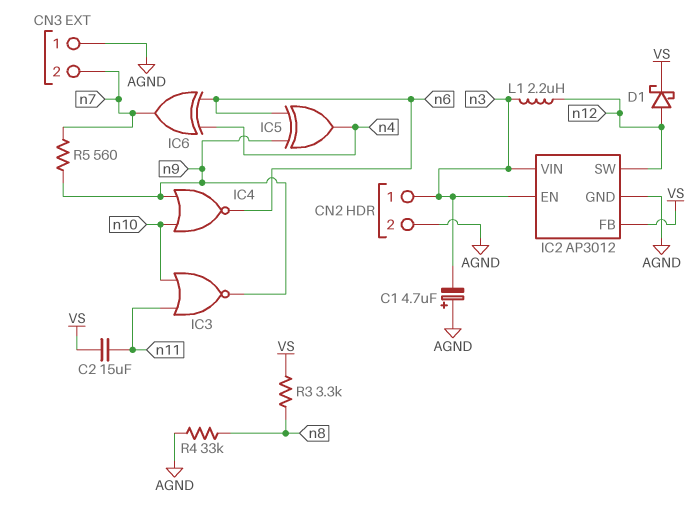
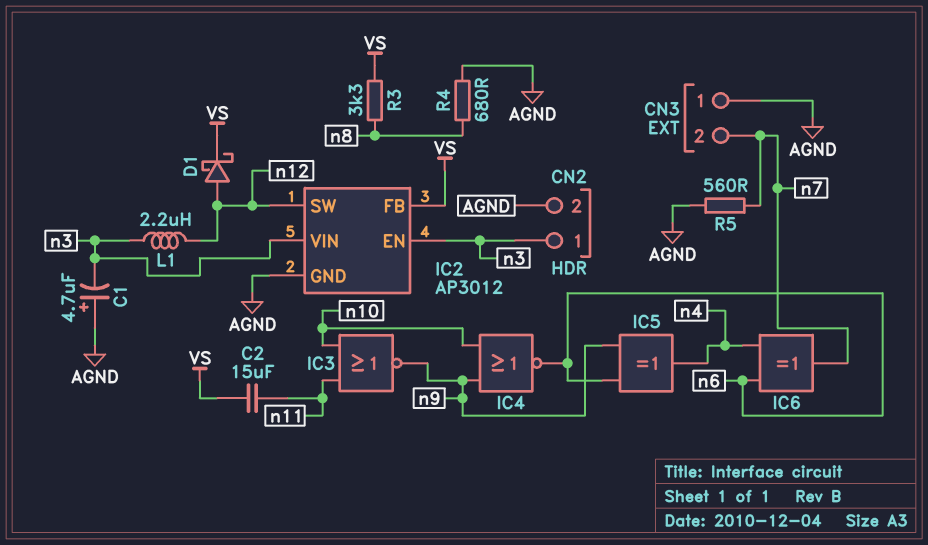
R4: 33k (AGND, n8) -> 680 (AGND, n8)
R5: 560 (n7, n9) -> 560 (AGND, n7)

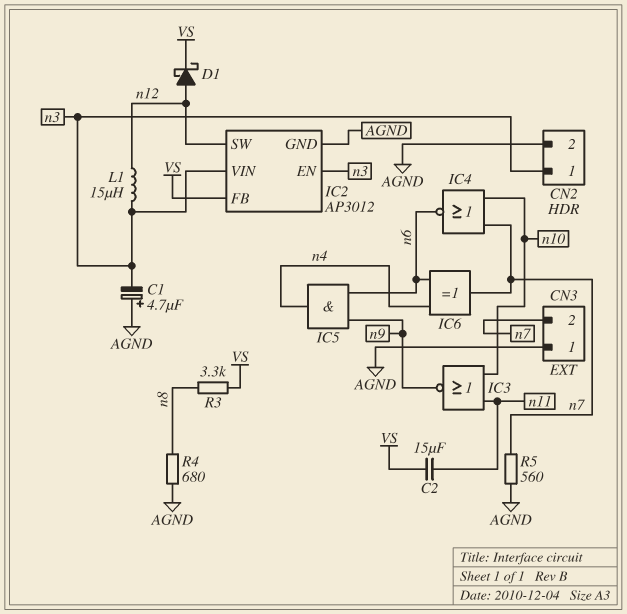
IC4: NOR (in n9, in n10, out n6) -> NOR (in n7, in n10, out n6)
IC5: XOR (in n6, in n9, out n4) -> AND (in n6, in n9, out n4)
L1: 2.2uH (n3, n12) -> 15uH (n3, n12)

